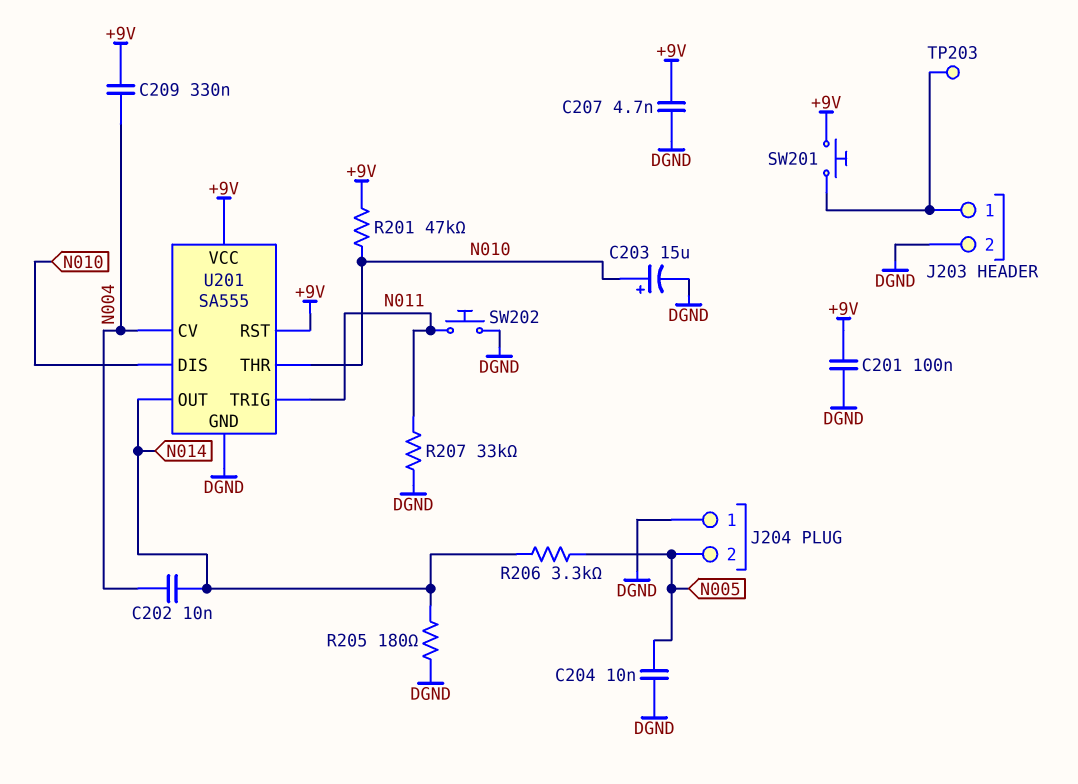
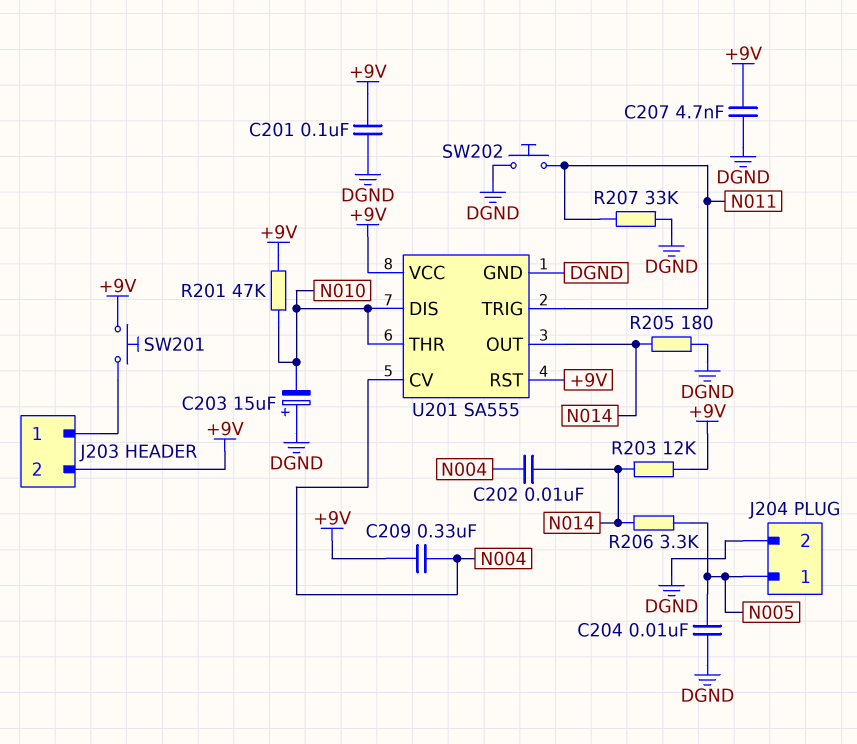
C203: 15uF (plus N010, minus DGND) -> 15uF (plus DGND, minus N010)
J203 pin 2: DGND -> +9V
J204 pin 1: DGND -> N005
J204 pin 2: N005 -> DGND
R203: none -> 12k (+9V, N014)
TP203: test point (J203/1) -> none

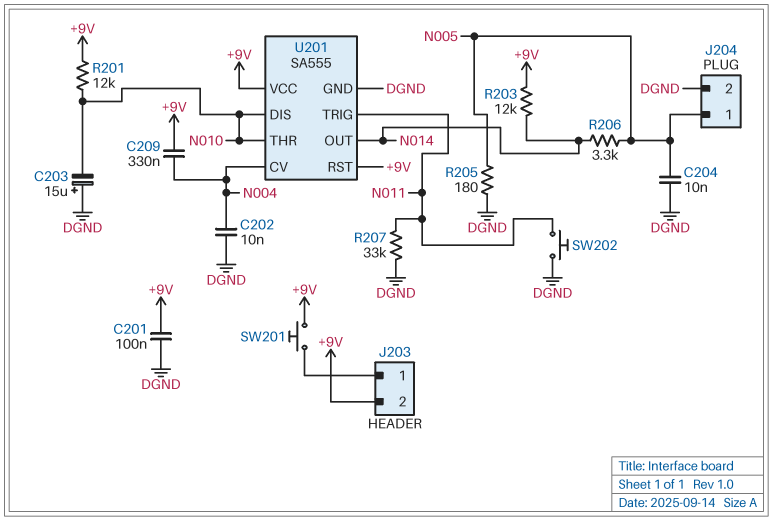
C202: 10nF (N004, N014) -> 10nF (DGND, N004)
C207: 4.7nF (+9V, DGND) -> none
R201: 47k (+9V, N010) -> 12k (+9V, N010)
R205: 180 (DGND, N014) -> 180 (DGND, N005)

